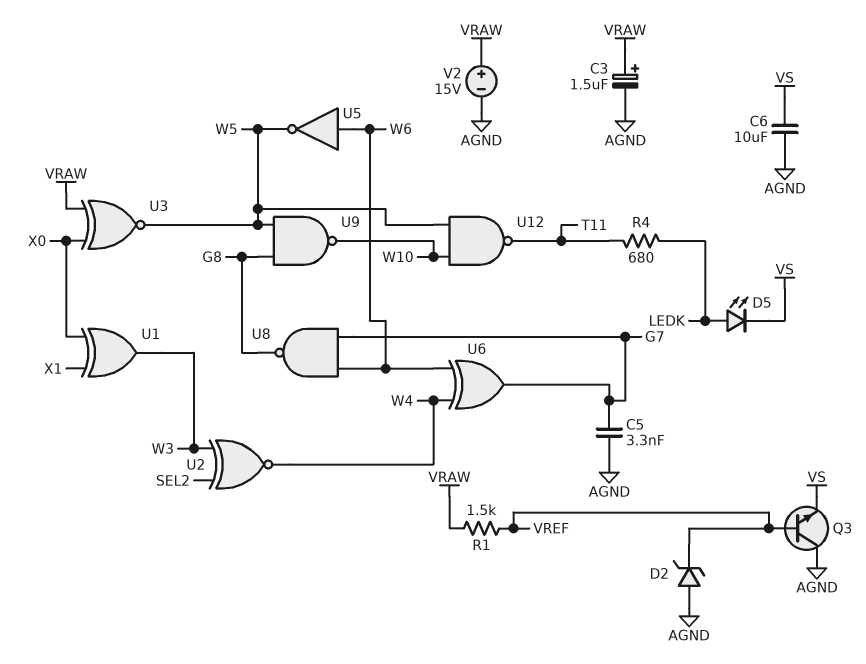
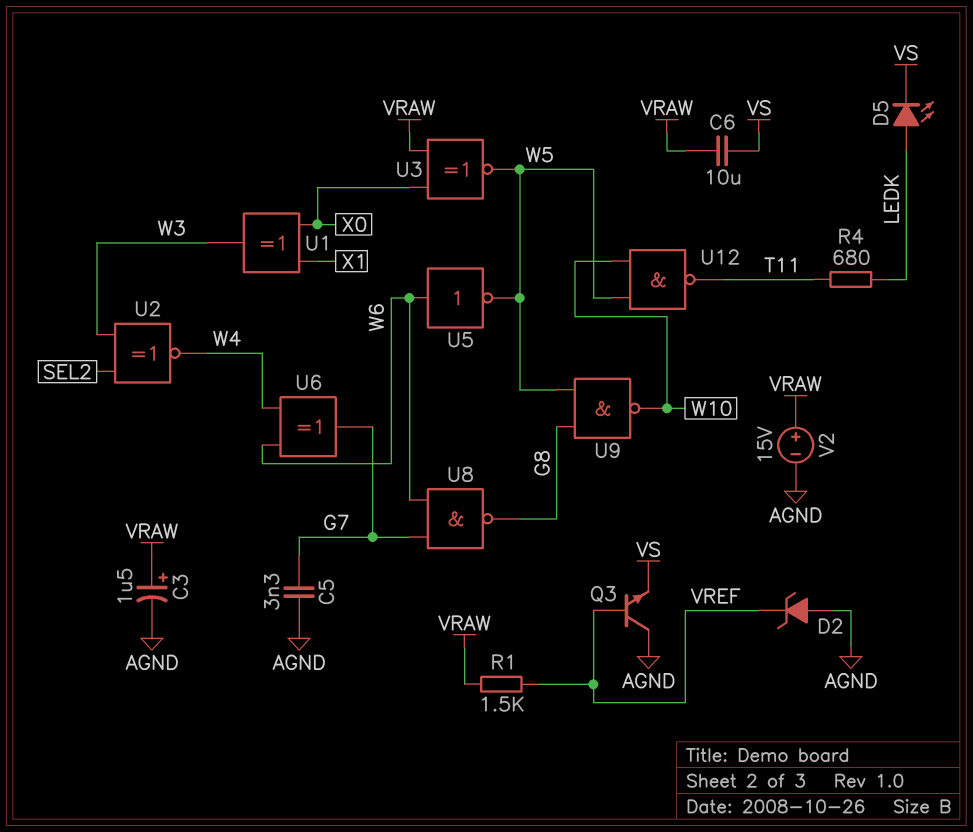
C6: 10uF (AGND, VS) -> 10uF (VRAW, VS)

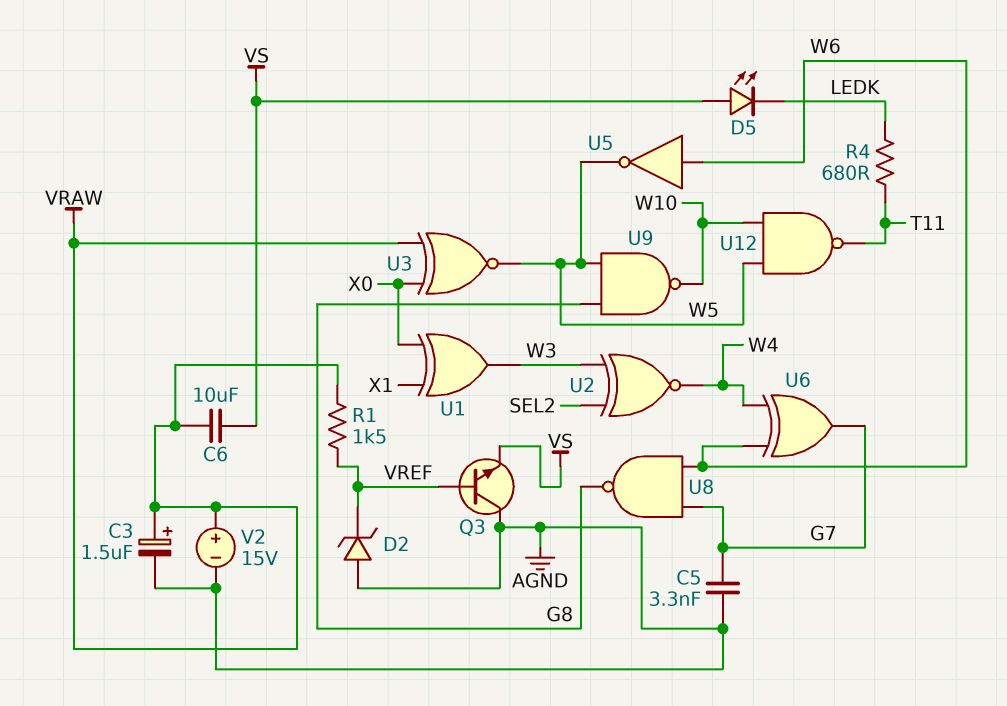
D5: LED (A LEDK, K VS) -> LED (A VS, K LEDK)

